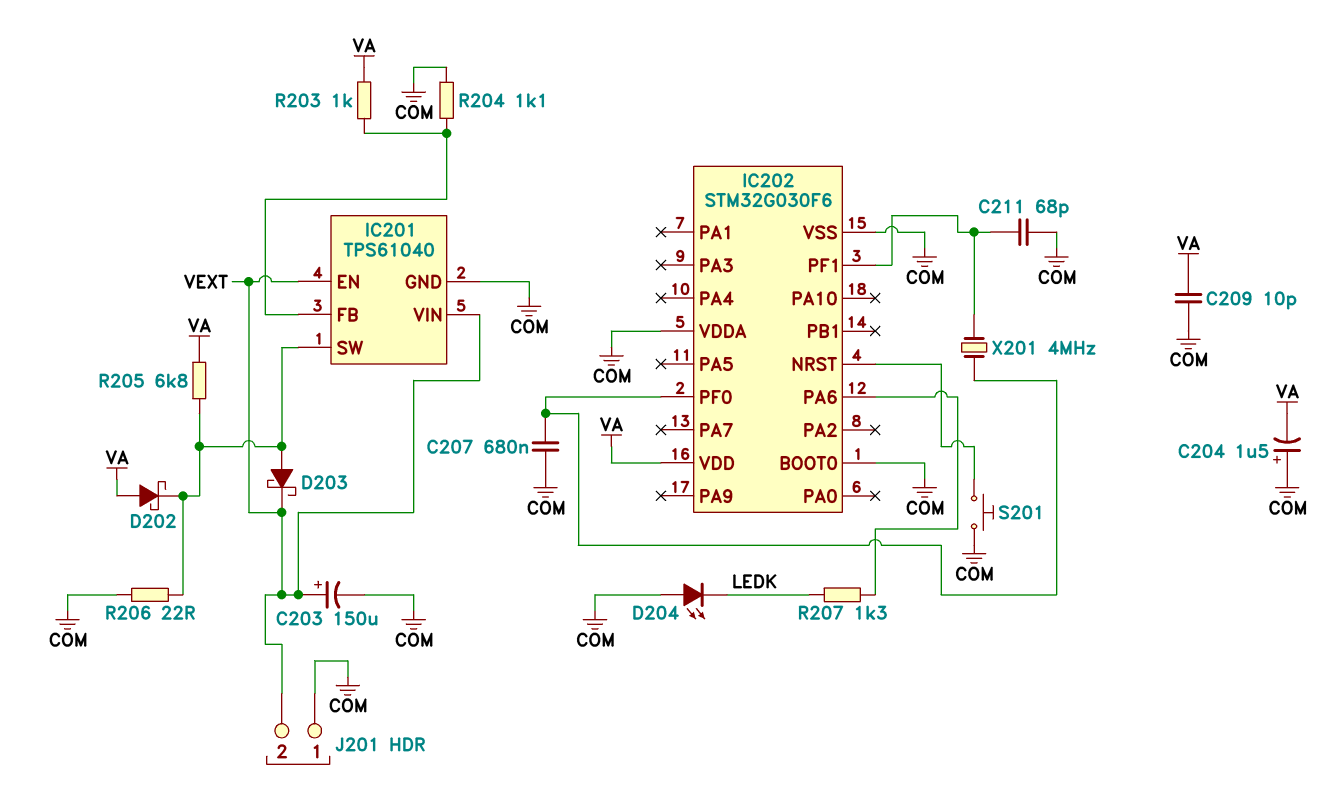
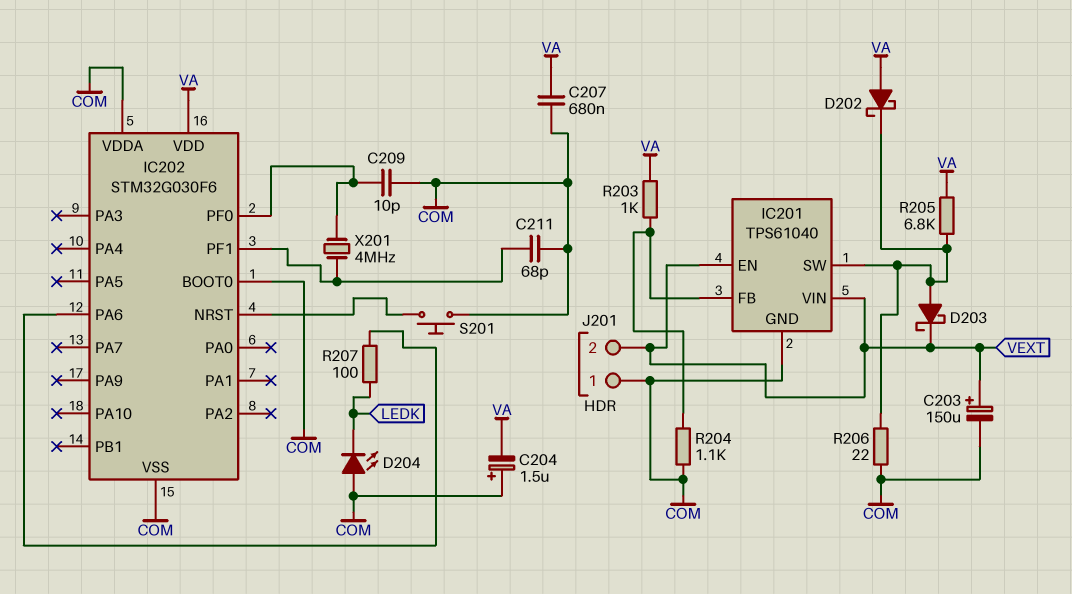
C207: 680nF (COM, IC202/PF0) -> 680nF (COM, VA)
C209: 10pF (COM, VA) -> 10pF (COM, IC202/PF0)
R207: 1.3k (IC202/PA6, LEDK) -> 100 (IC202/PA6, LEDK)

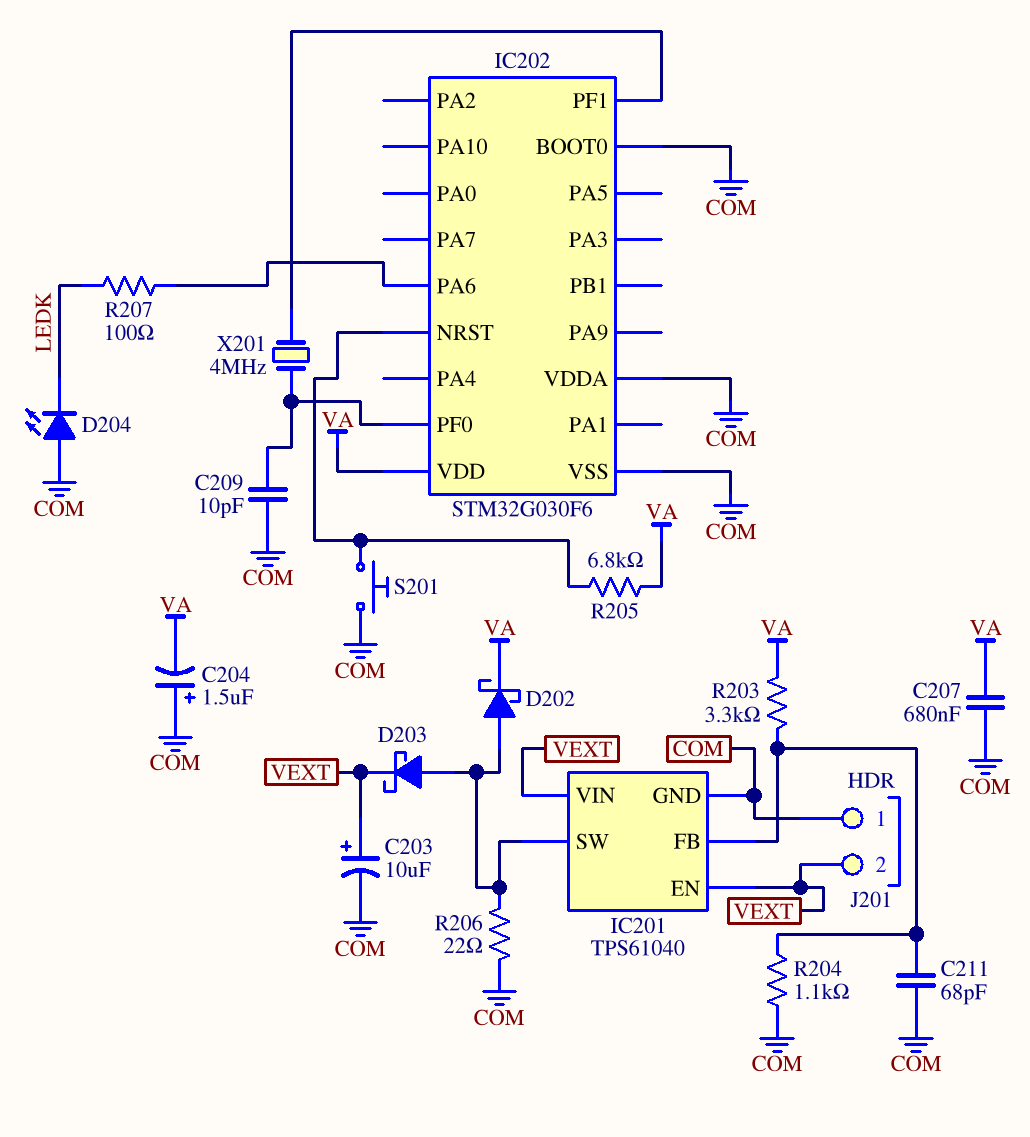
C203: 150uF (plus VEXT, minus COM) -> 10uF (plus VEXT, minus COM)
C211: 68pF (COM, IC202/PF1) -> 68pF (COM, IC201/FB)
D202: schottky (A VA, K IC201/SW) -> schottky (A IC201/SW, K VA)
R203: 1k (IC201/FB, VA) -> 3.3k (IC201/FB, VA)
R205: 6.8k (IC201/SW, VA) -> 6.8k (IC202/NRST, VA)

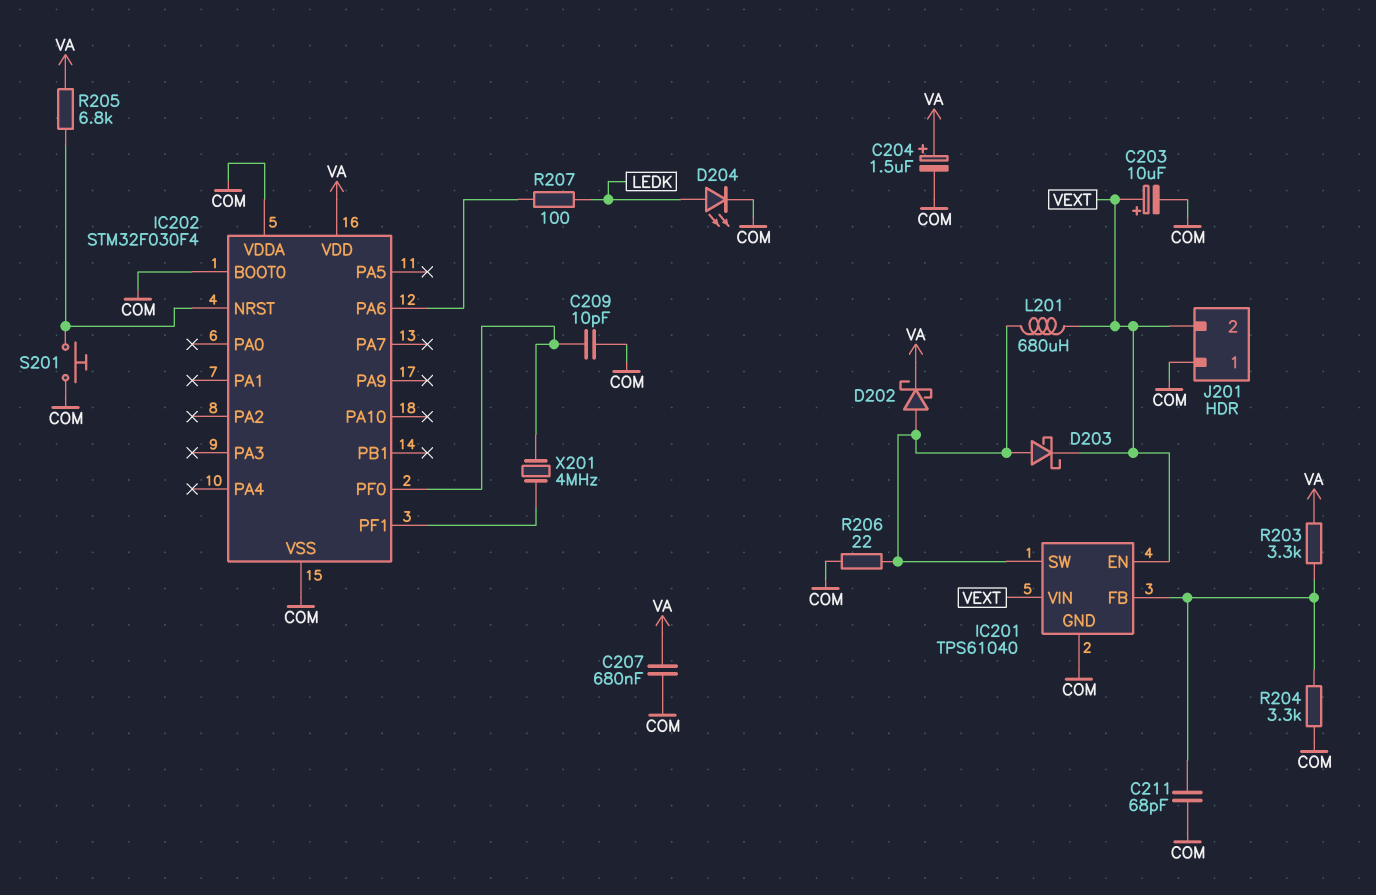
C204: 1.5uF (plus COM, minus VA) -> 1.5uF (plus VA, minus COM)
D204: LED (A COM, K LEDK) -> LED (A LEDK, K COM)
IC202: STM32G030F6 -> STM32F030F4
L201: none -> 680uH (IC201/SW, VEXT)
R204: 1.1k (COM, IC201/FB) -> 3.3k (COM, IC201/FB)

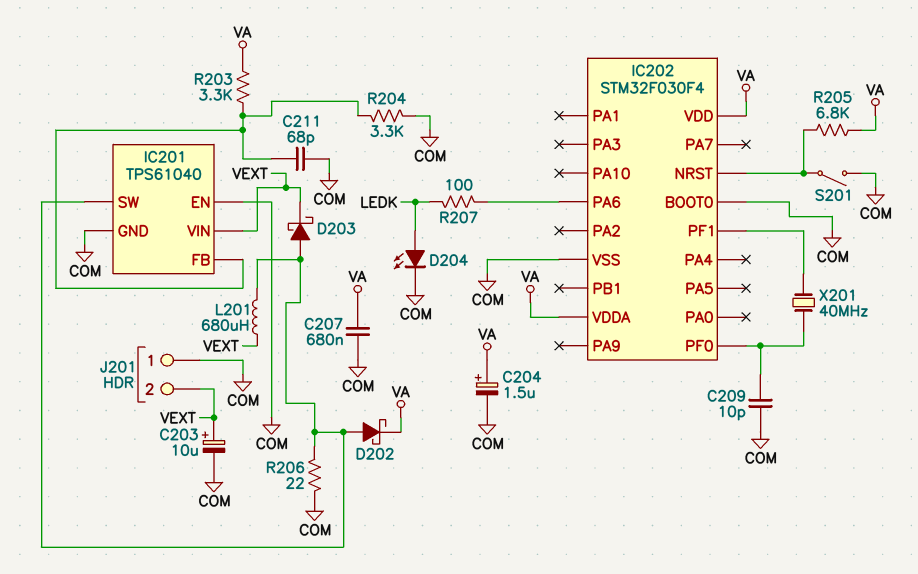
IC201 pin EN: VEXT -> COM
IC202 pin VDDA: COM -> VA
S201: button (COM, IC202/NRST) -> switch (COM, IC202/NRST)
X201: 4MHz (IC202/PF0, IC202/PF1) -> 40MHz (IC202/PF0, IC202/PF1)

